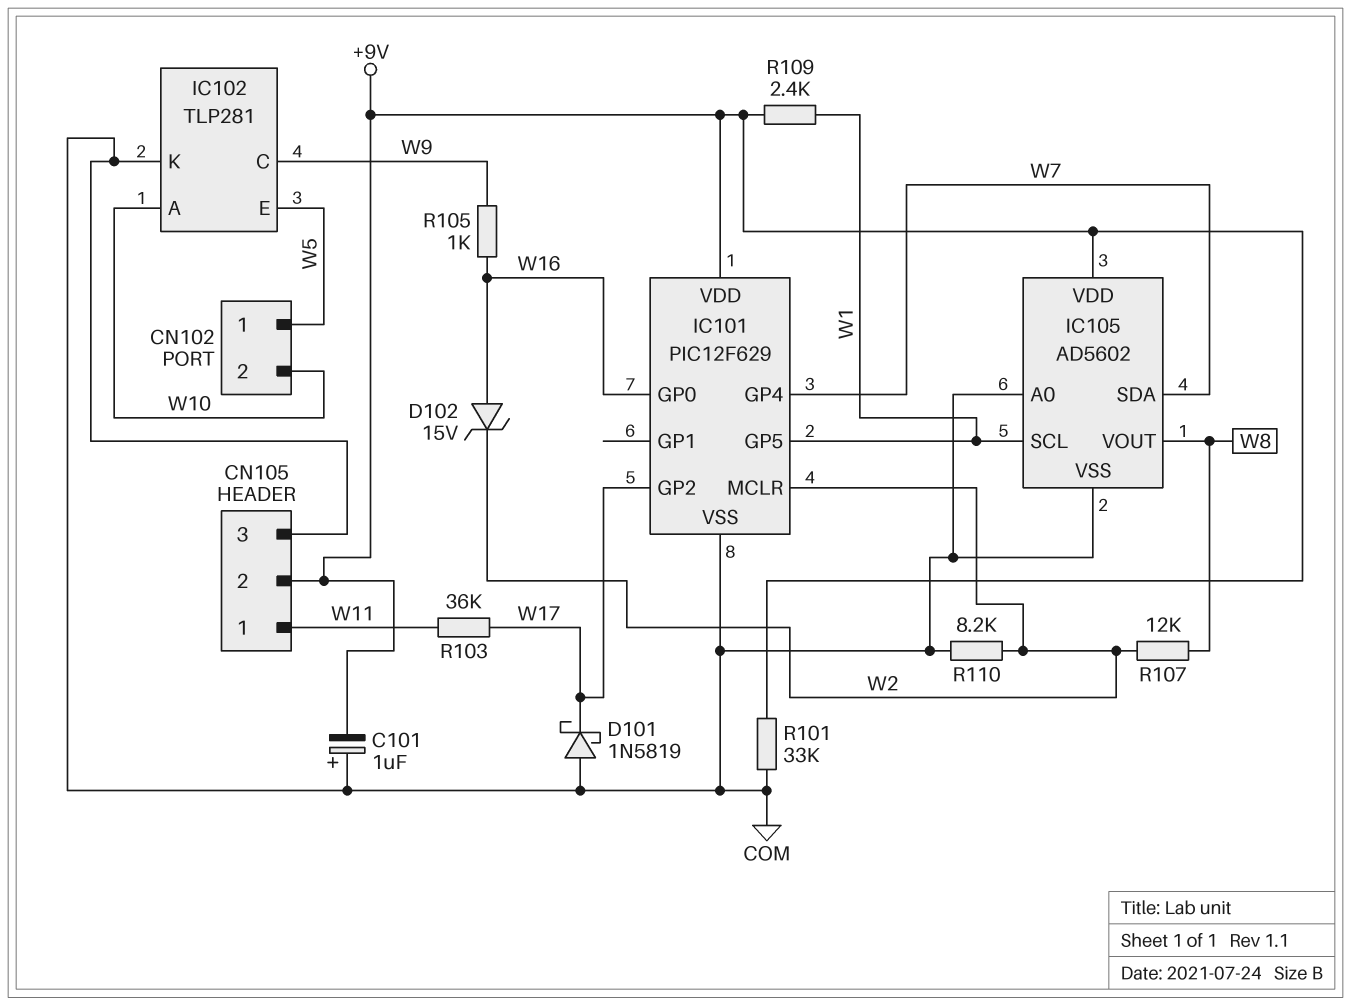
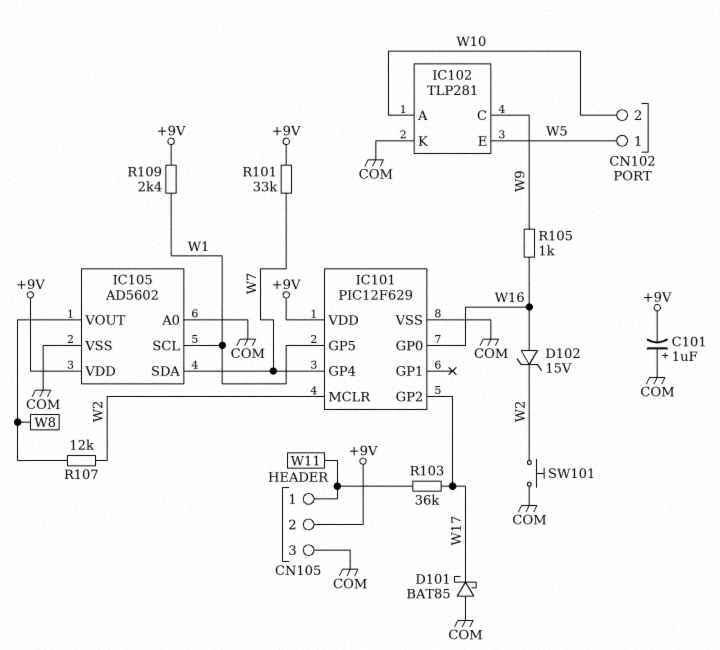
D101: schottky 1N5819 (A COM, K W17) -> schottky BAT85 (A COM, K W17)
R101: 33k (+9V, COM) -> 33k (+9V, W7)
R110: 8.2k (COM, W2) -> none
SW101: none -> button (COM, W2)

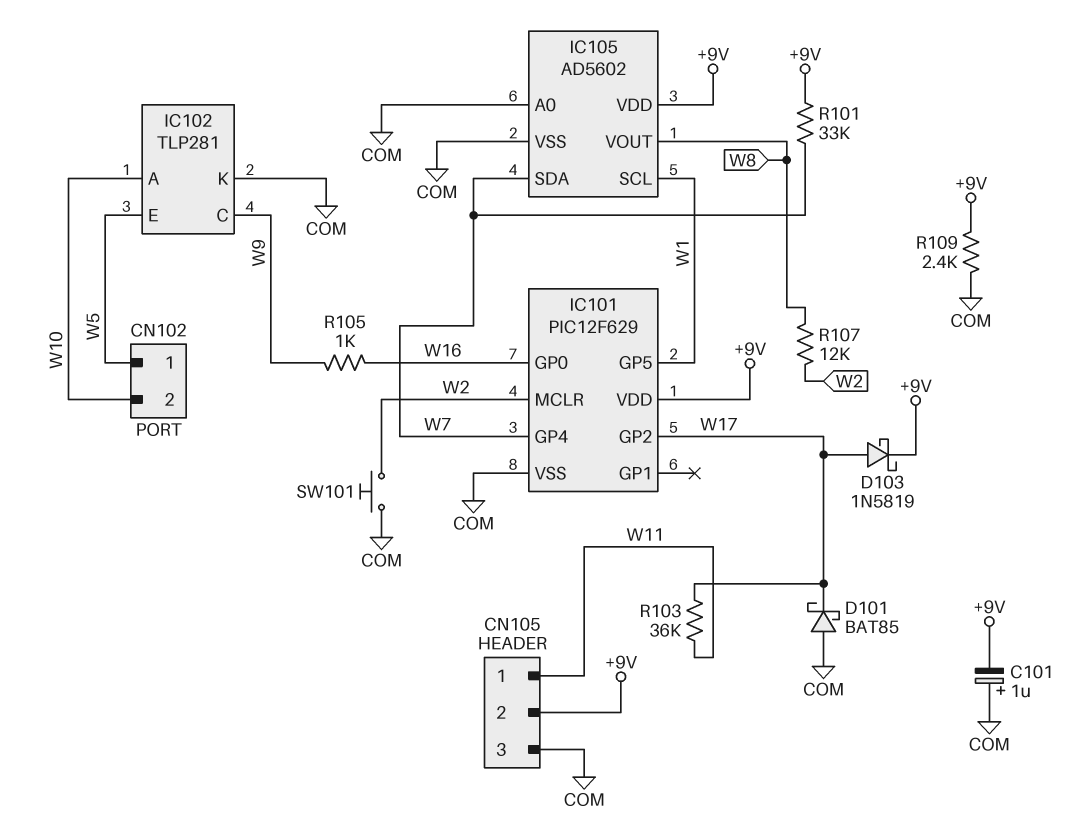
D102: zener 15V (A W16, K W2) -> none
D103: none -> schottky 1N5819 (A W17, K +9V)
R109: 2.4k (+9V, W1) -> 2.4k (+9V, COM)

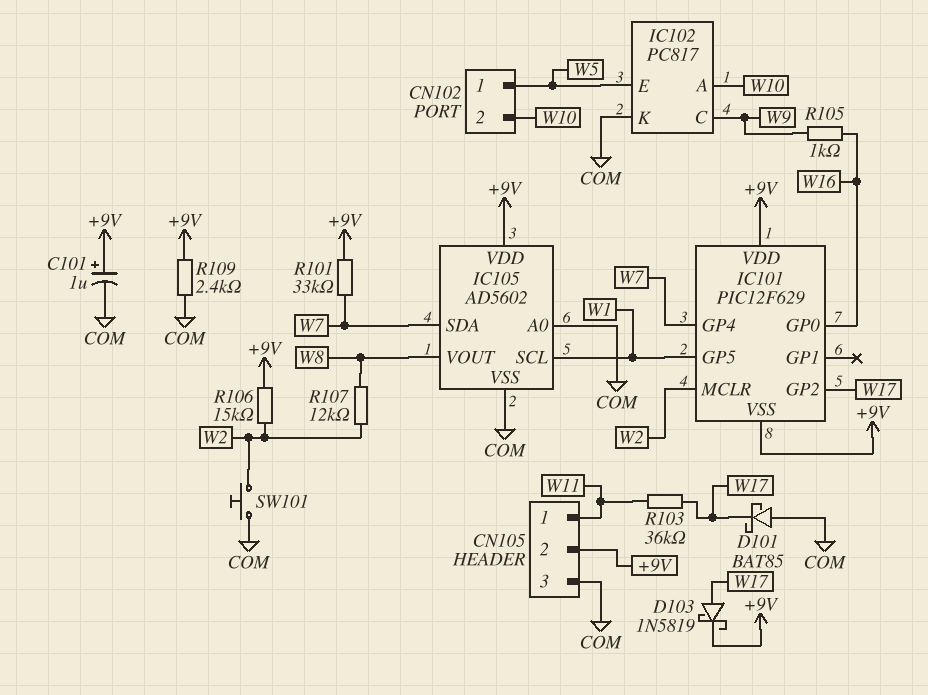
C101: 1uF (plus COM, minus +9V) -> 1uF (plus +9V, minus COM)
IC101 pin VSS: COM -> +9V
IC102: TLP281 -> PC817
R106: none -> 15k (+9V, W2)

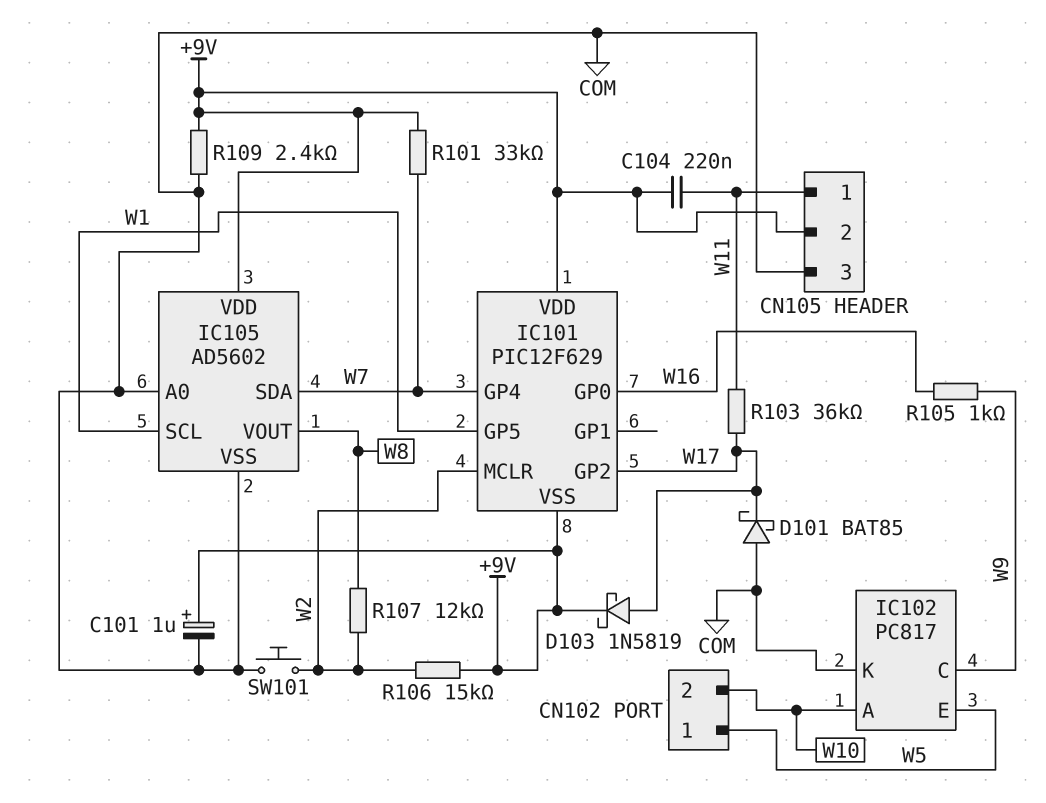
C104: none -> 220nF (+9V, W11)

